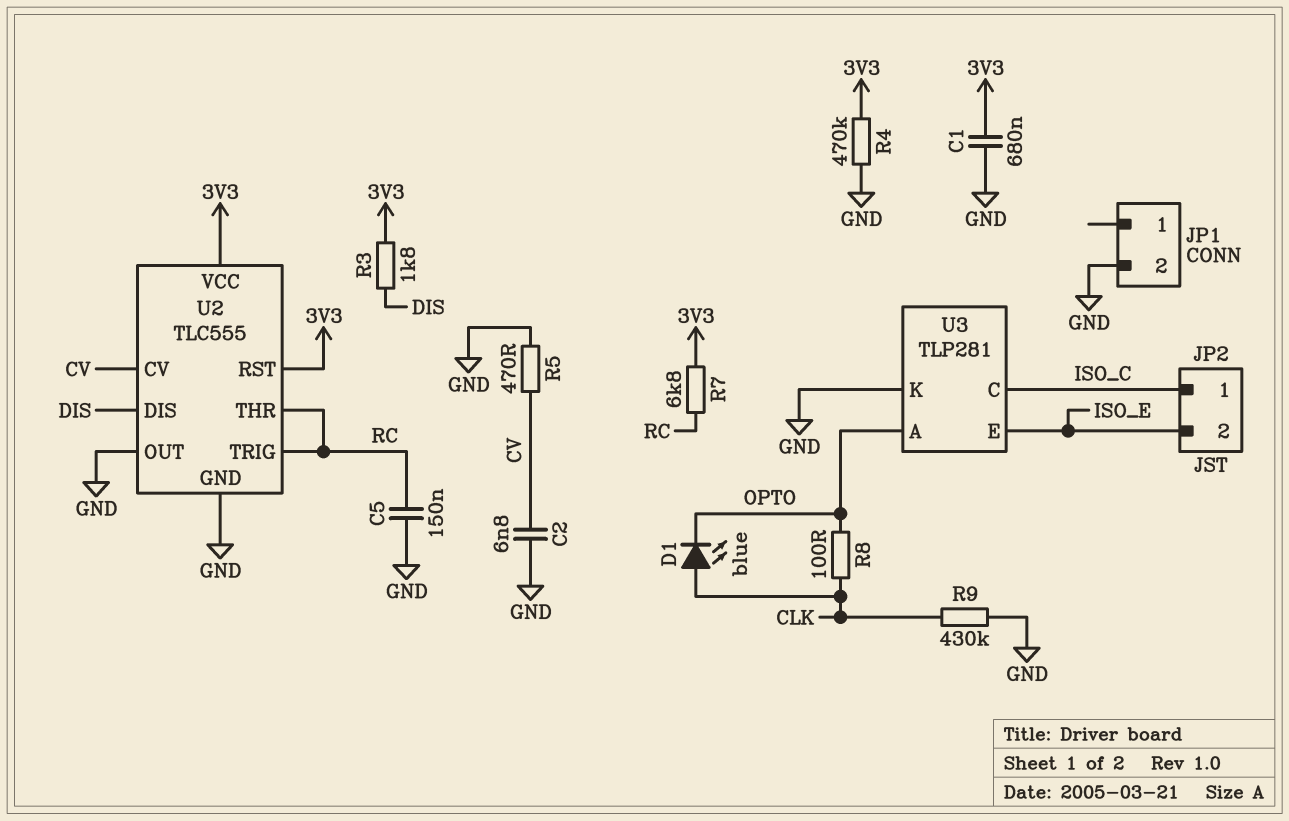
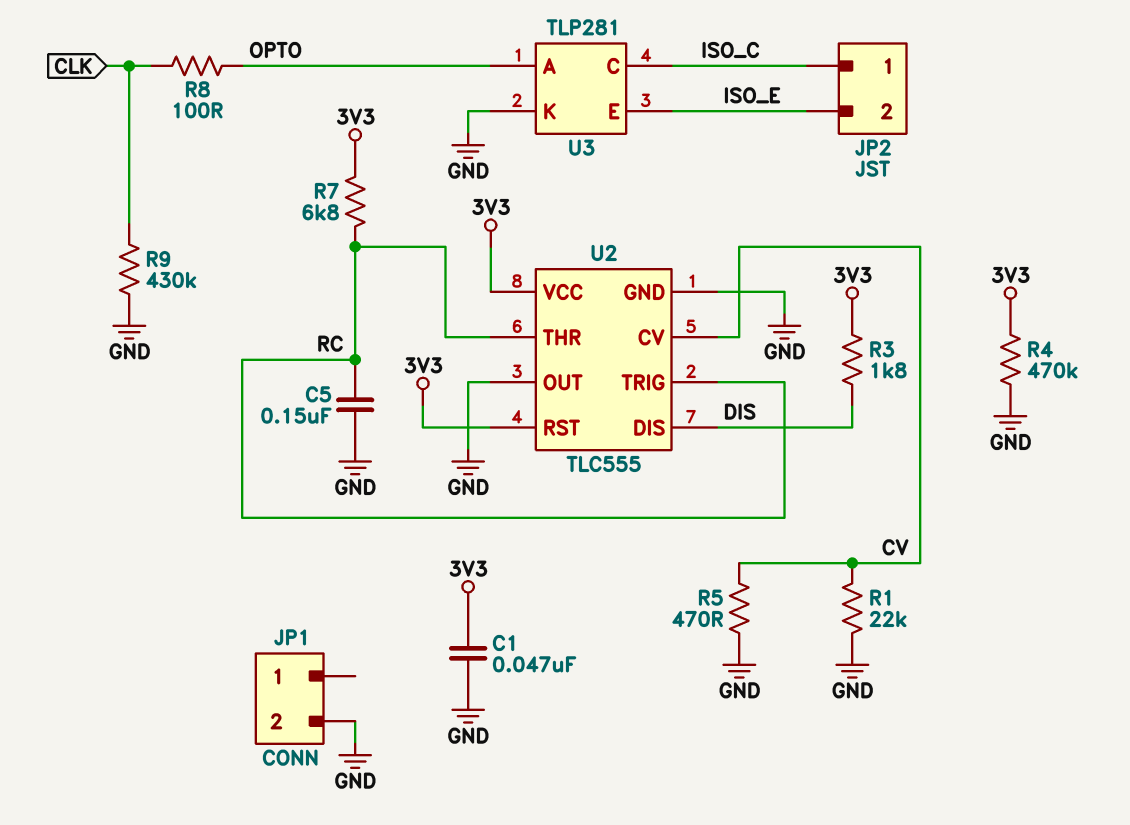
C1: 680nF (3V3, GND) -> 47nF (3V3, GND)
C2: 6.8nF (CV, GND) -> none
D1: LED blue (A CLK, K OPTO) -> none
R1: none -> 22k (CV, GND)

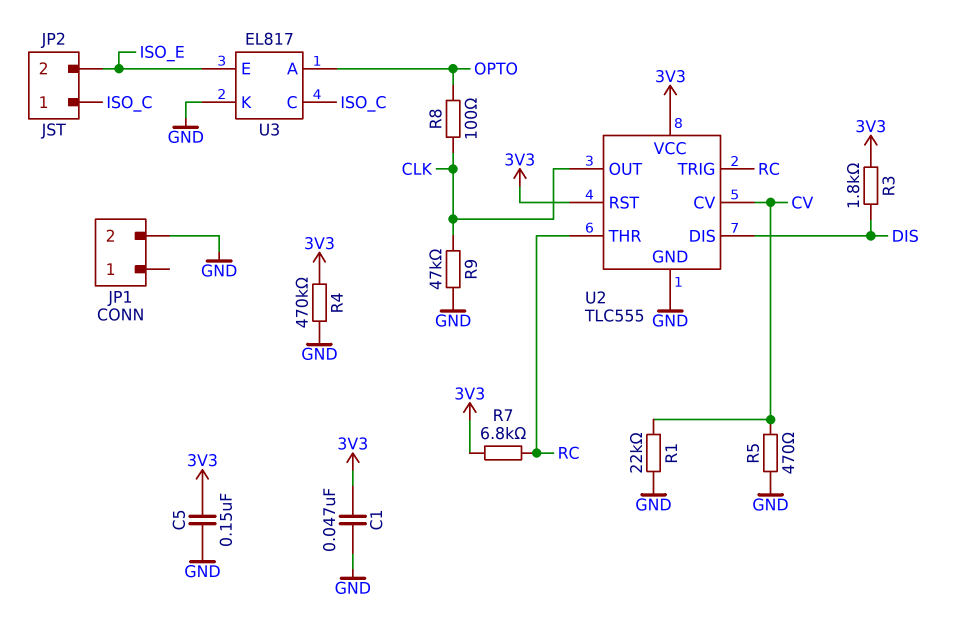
C5: 150nF (GND, RC) -> 150nF (3V3, GND)
R9: 430k (CLK, GND) -> 47k (CLK, GND)
U2 pin OUT: GND -> CLK
U3: TLP281 -> EL817

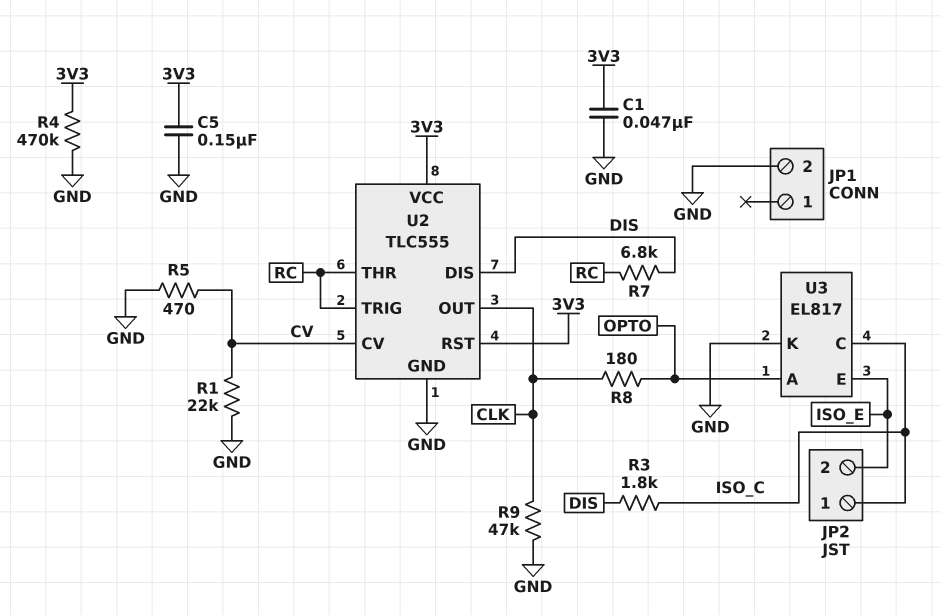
R3: 1.8k (3V3, DIS) -> 1.8k (DIS, ISO_C)
R7: 6.8k (3V3, RC) -> 6.8k (DIS, RC)
R8: 100 (CLK, OPTO) -> 180 (CLK, OPTO)

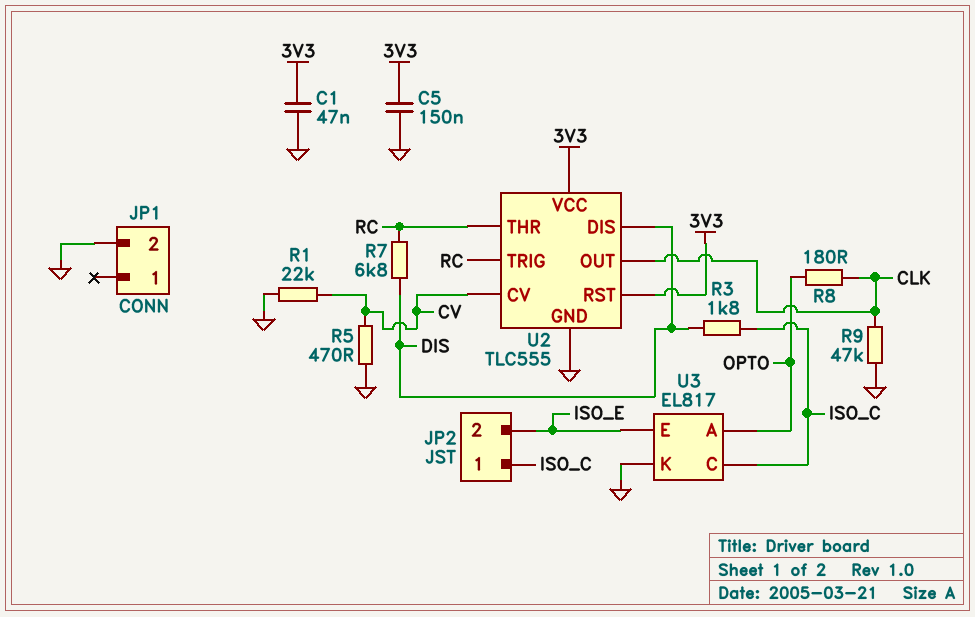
R4: 470k (3V3, GND) -> none

